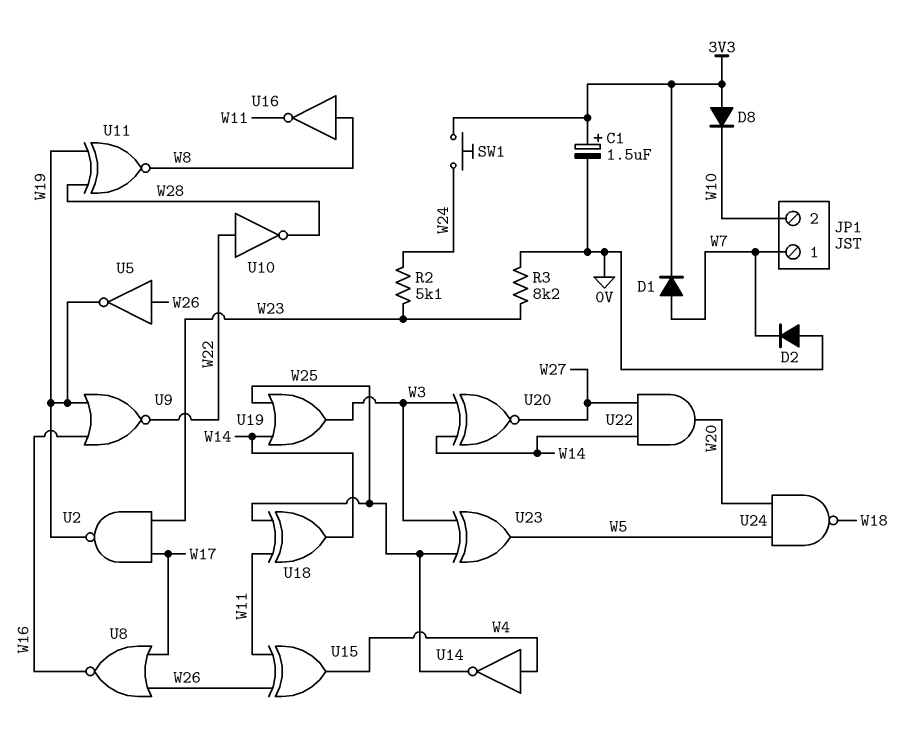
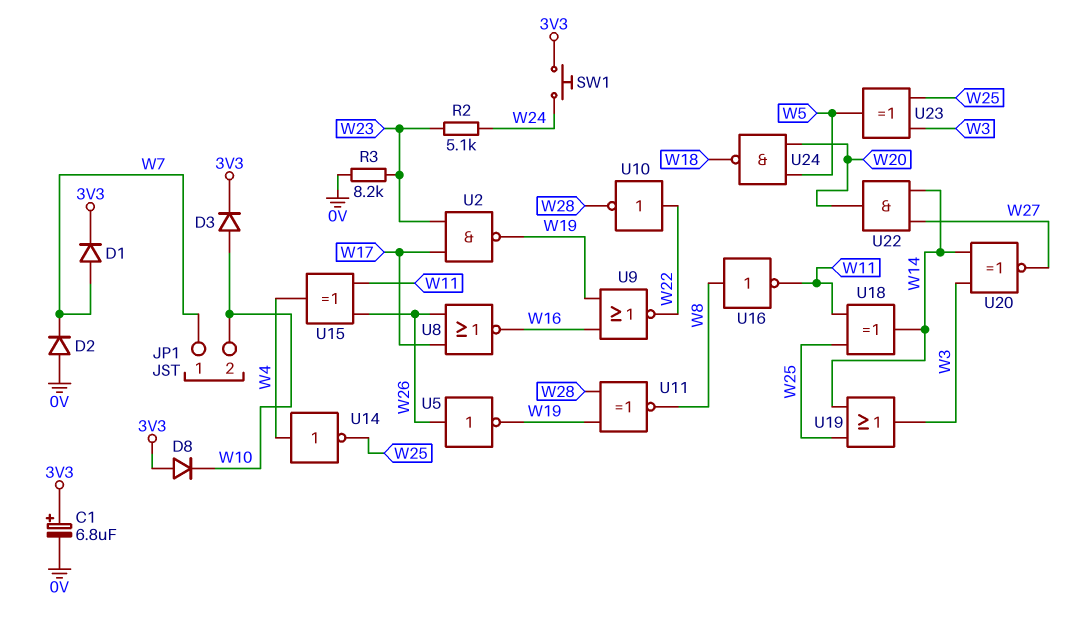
C1: 1.5uF (plus 3V3, minus 0V) -> 6.8uF (plus 3V3, minus 0V)
D3: none -> diode (A W10, K 3V3)

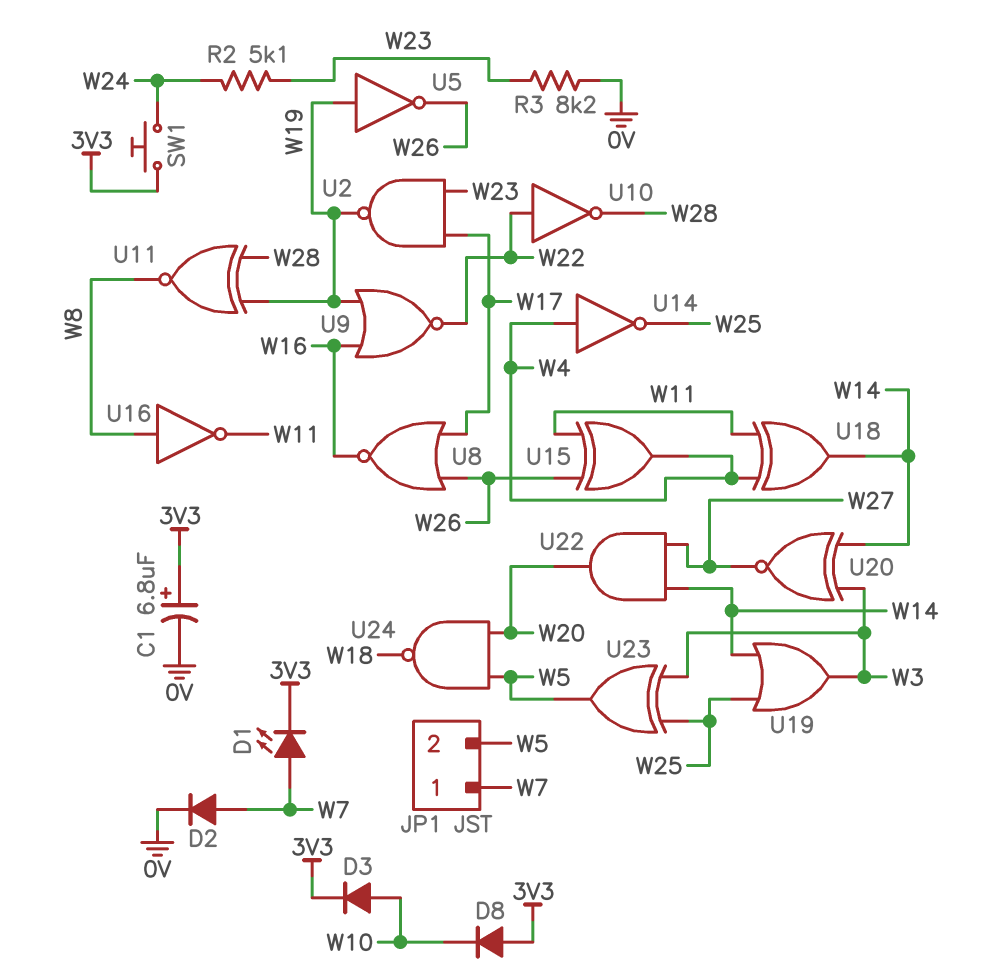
D1: diode (A W7, K 3V3) -> LED (A W7, K 3V3)
D2: diode (A 0V, K W7) -> diode (A W7, K 0V)
JP1 pin 2: W10 -> W5
U5: NOT (in W26, out W19) -> NOT (in W19, out W26)
U18: XOR (in W11, in W25, out W14) -> XOR (in W4, in W11, out W14)

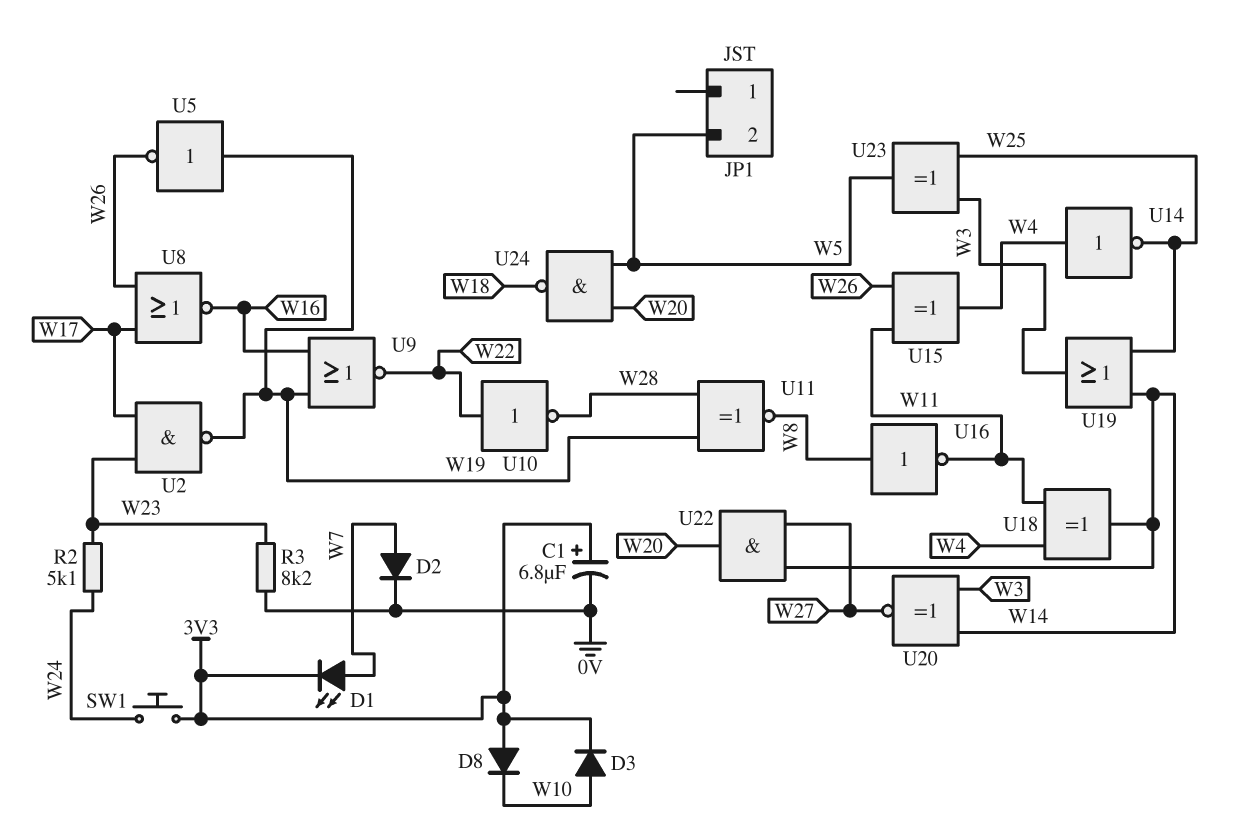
JP1 pin 1: W7 -> none

